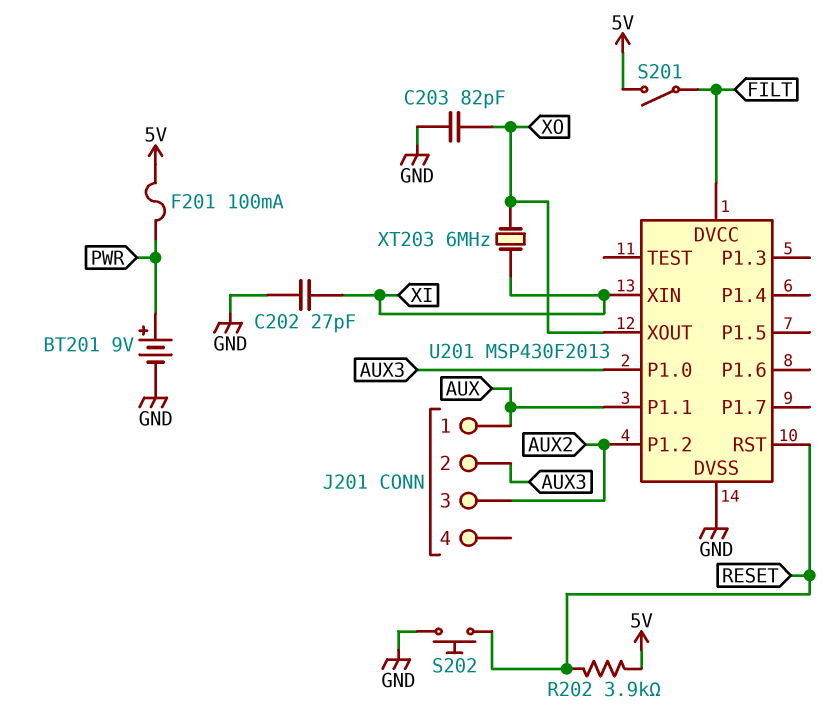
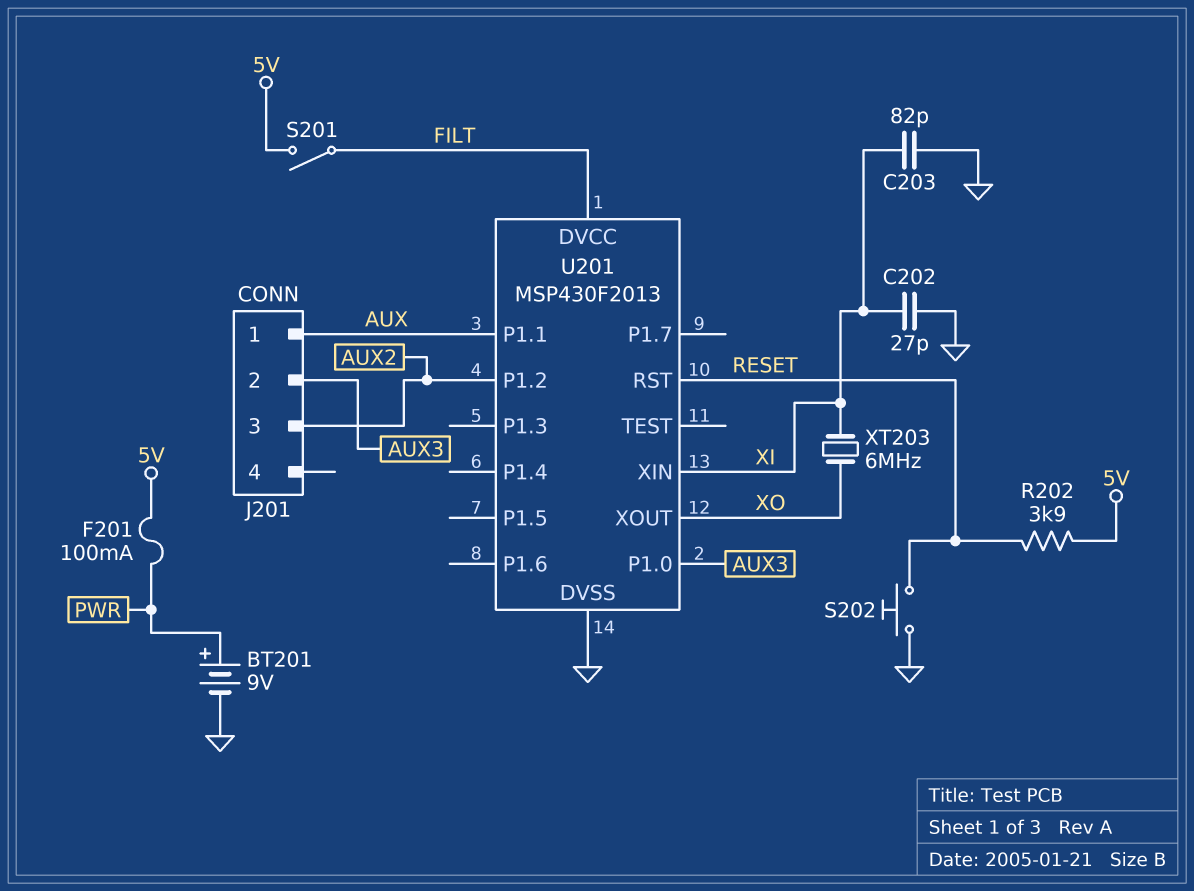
C203: 82pF (GND, XO) -> 82pF (GND, XI)

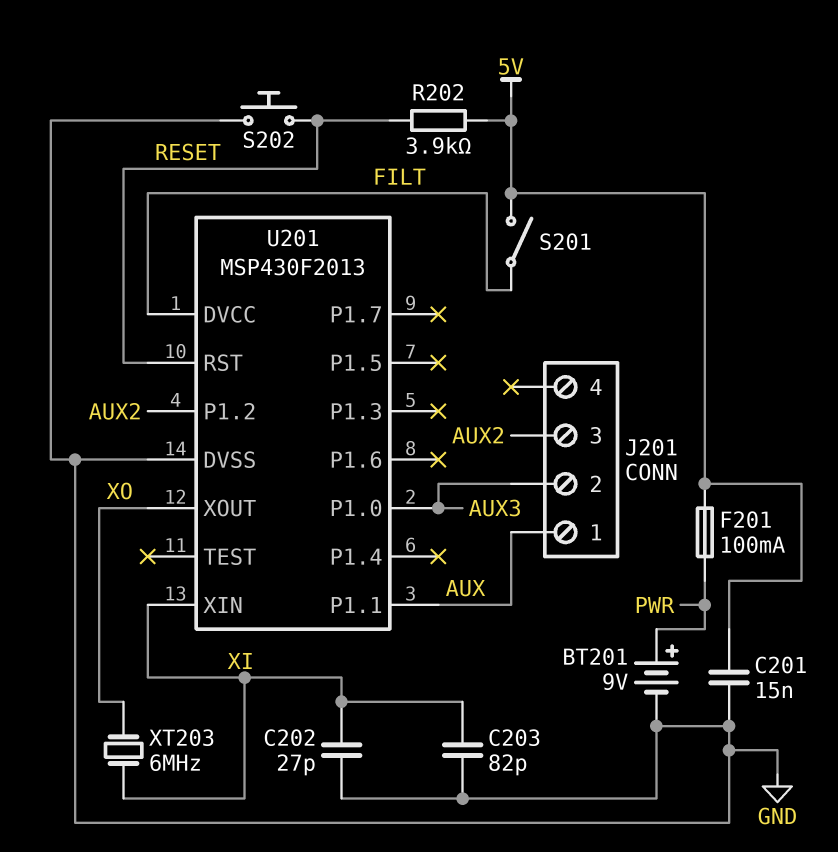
C201: none -> 15nF (5V, GND)

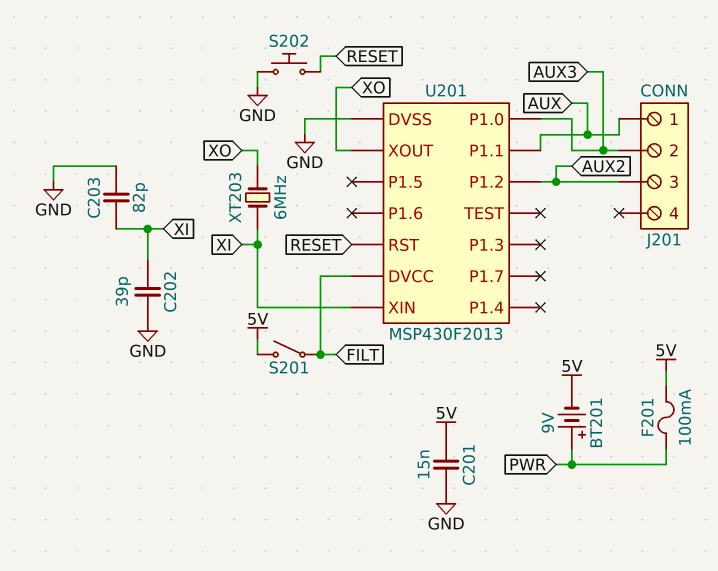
BT201: 9V (plus PWR, minus GND) -> 9V (plus PWR, minus 5V)
C202: 27pF (GND, XI) -> 39pF (GND, XI)
R202: 3.9k (5V, RESET) -> none

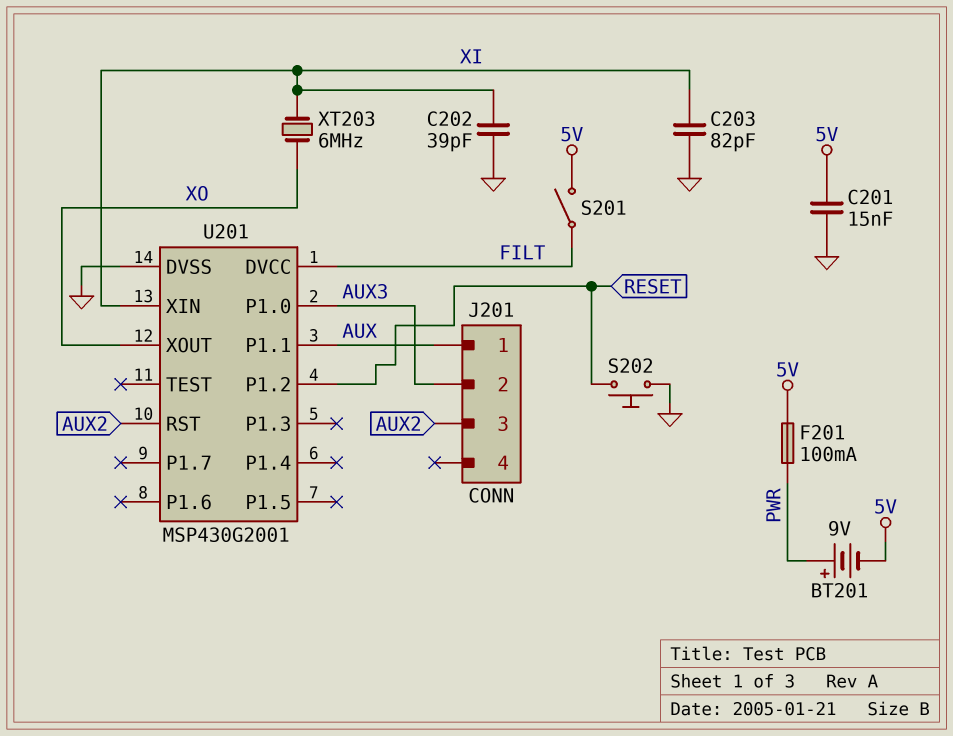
U201: MSP430F2013 -> MSP430G2001
U201 pin P1.2: AUX2 -> RESET
U201 pin RST: RESET -> AUX2

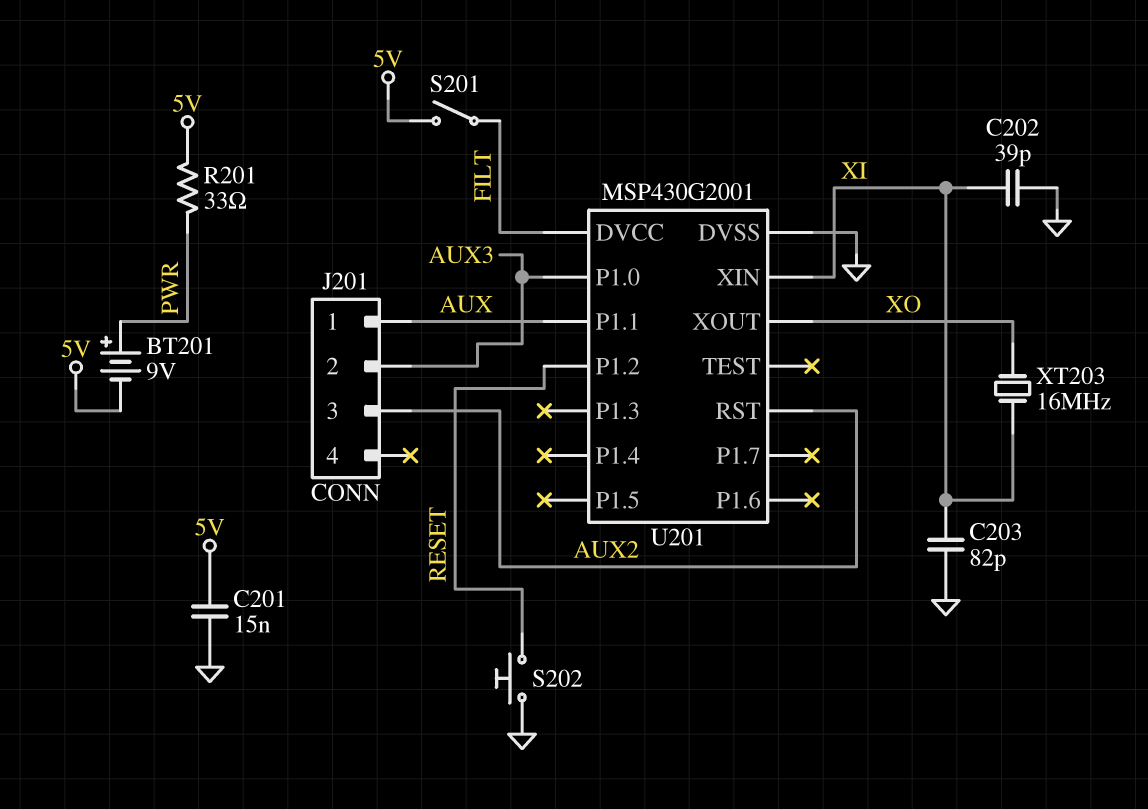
F201: 100mA (5V, PWR) -> none
R201: none -> 33 (5V, PWR)
XT203: 6MHz (XI, XO) -> 16MHz (XI, XO)

